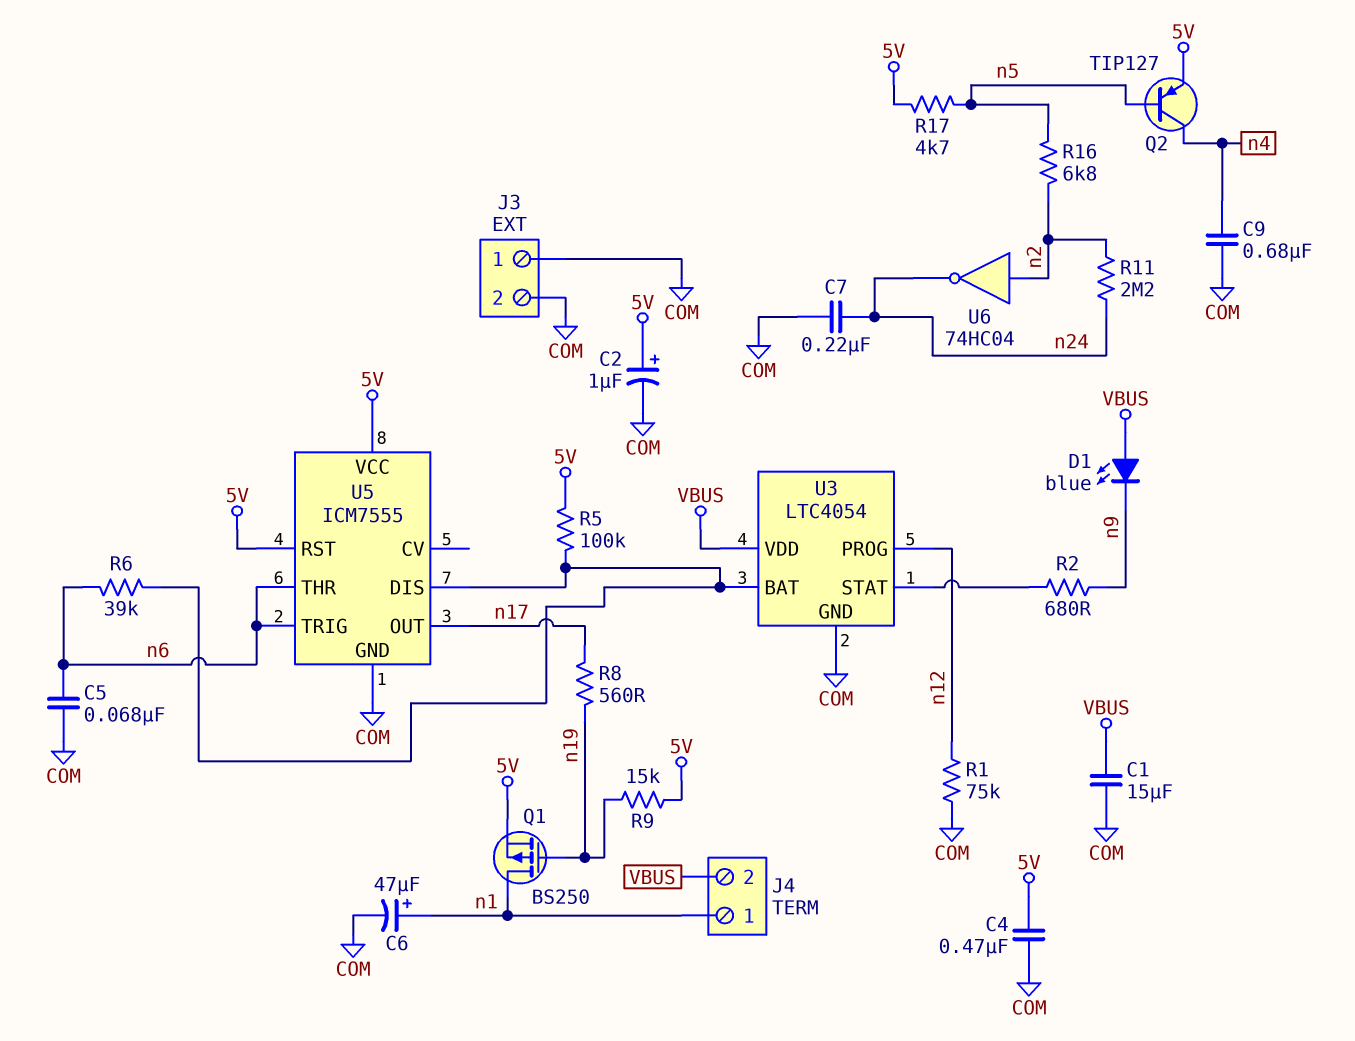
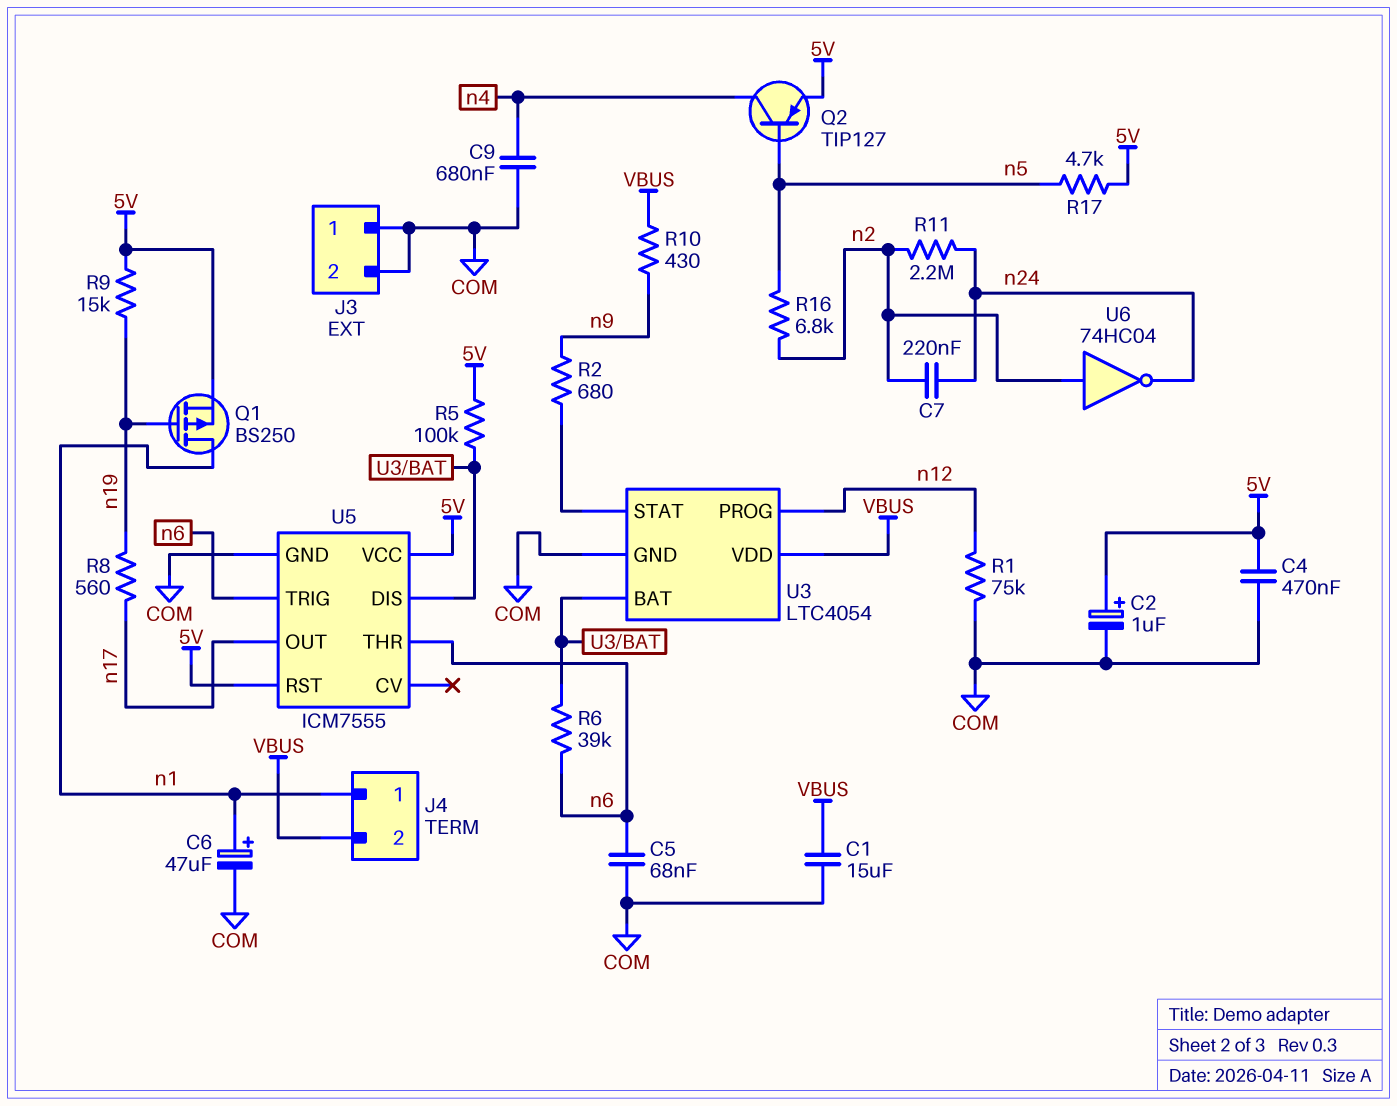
C7: 220nF (COM, n24) -> 220nF (n2, n24)
D1: LED blue (A VBUS, K n9) -> none
R10: none -> 430 (VBUS, n9)

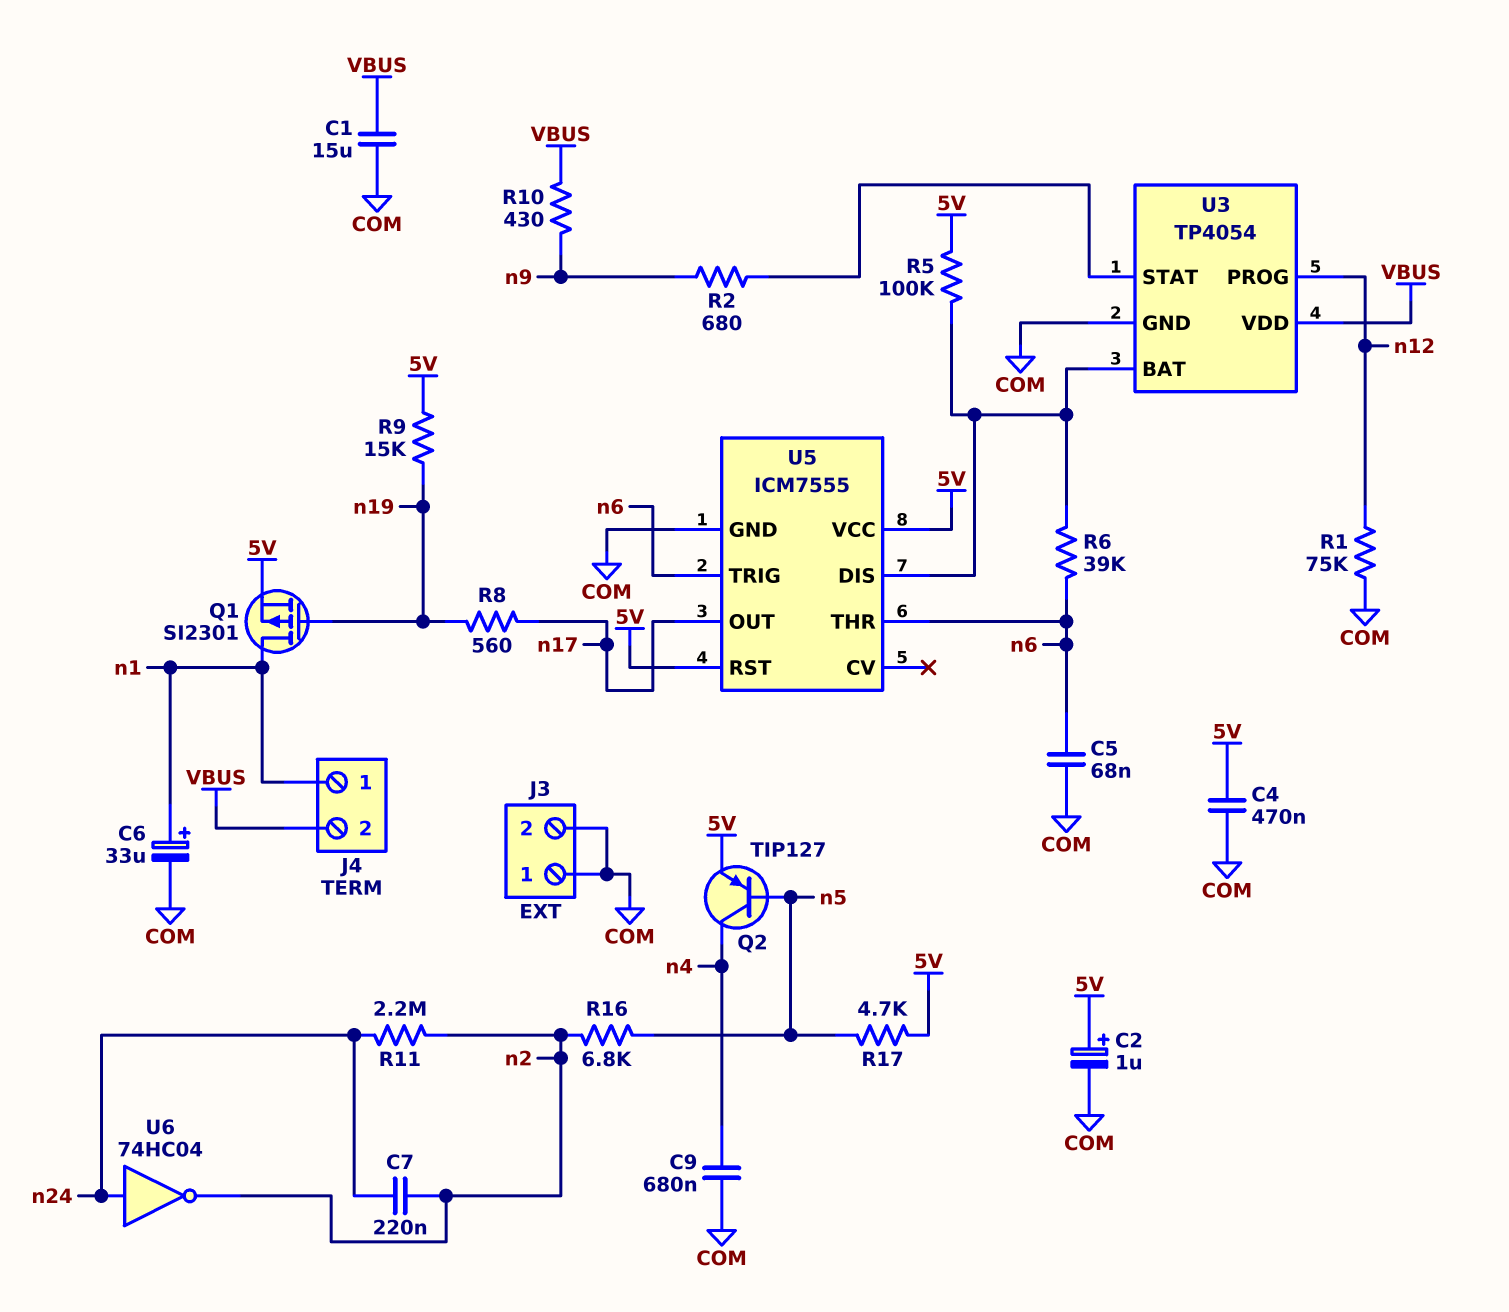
C6: 47uF (plus n1, minus COM) -> 33uF (plus n1, minus COM)
Q1: PMOS BS250 (G n19, D n1, S 5V) -> PMOS SI2301 (G n19, D n1, S 5V)
U3: LTC4054 -> TP4054
U6: NOT 74HC04 (in n2, out n24) -> NOT 74HC04 (in n24, out n2)

